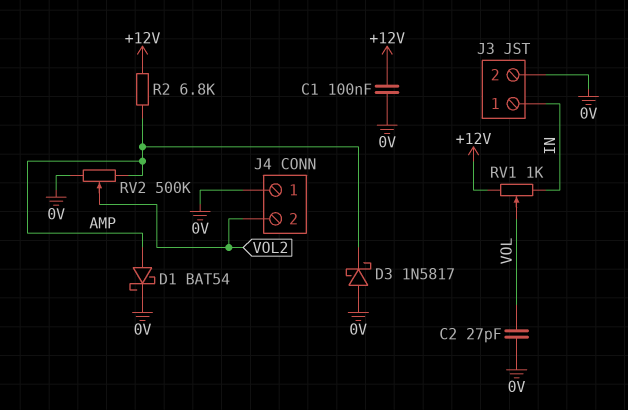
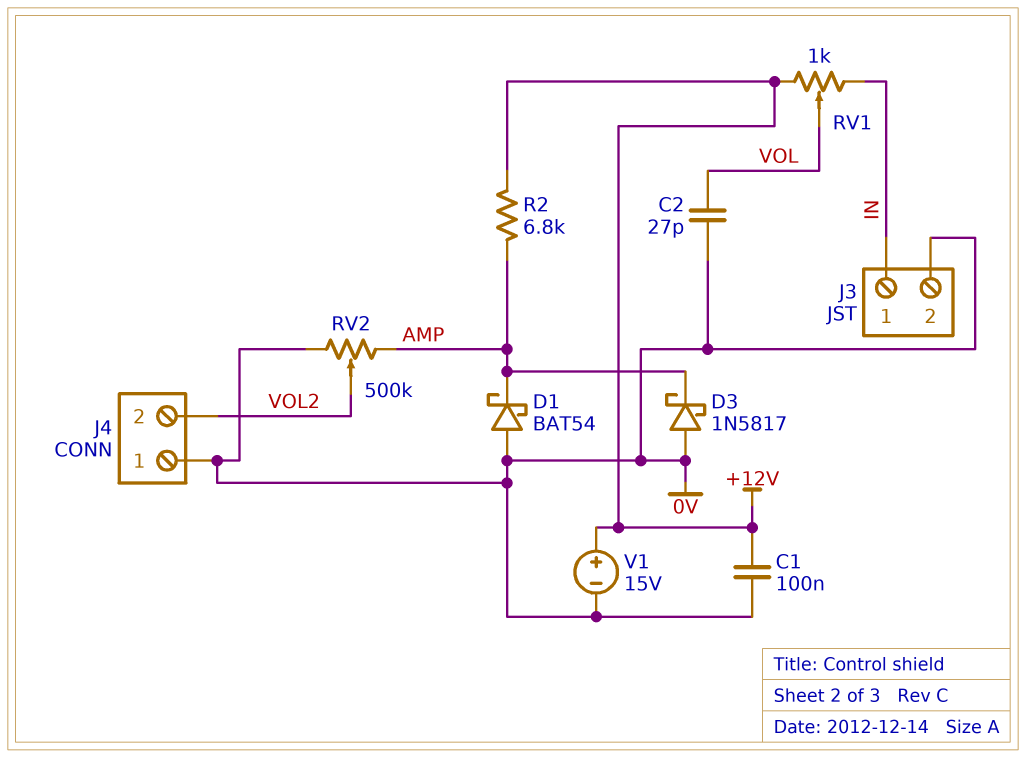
D1: schottky BAT54 (A AMP, K 0V) -> schottky BAT54 (A 0V, K AMP)
V1: none -> 15V (plus +12V, minus 0V)

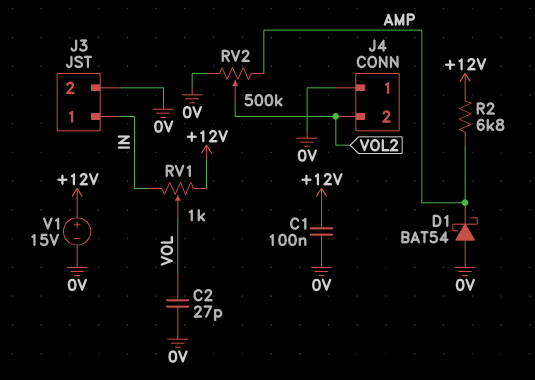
D3: schottky 1N5817 (A 0V, K AMP) -> none

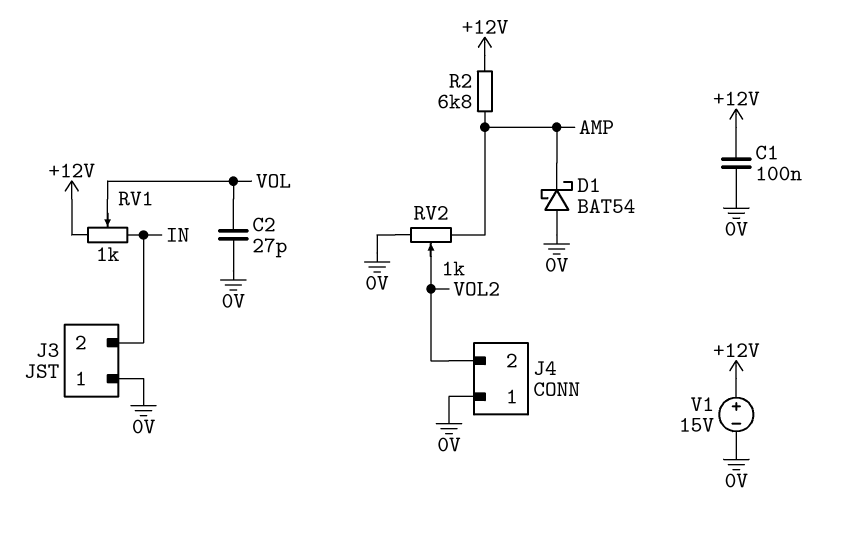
J3 pin 1: IN -> 0V
J3 pin 2: 0V -> IN
RV2: 500k (0V, AMP, wiper VOL2) -> 1k (0V, AMP, wiper VOL2)

